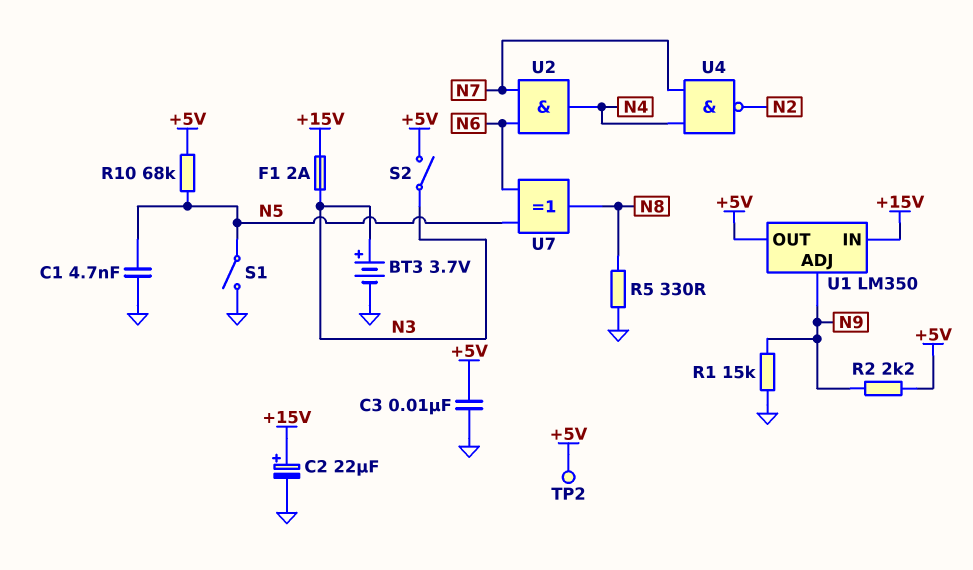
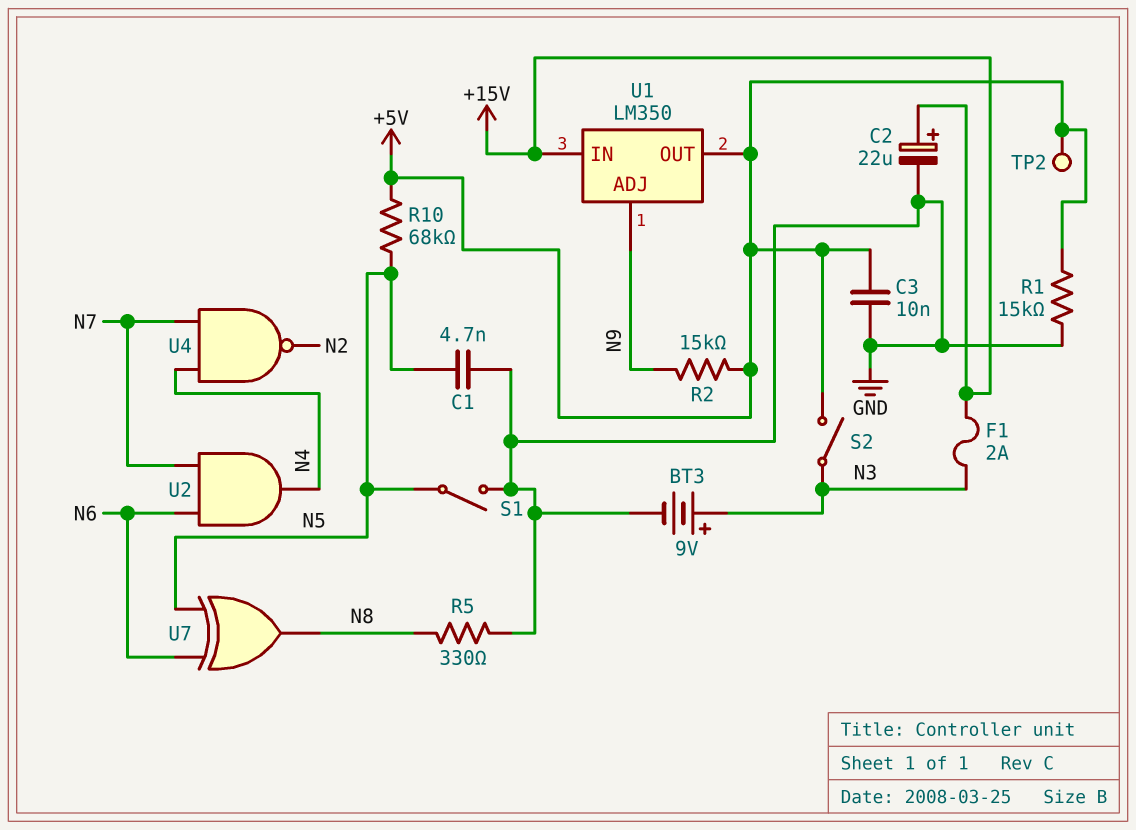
BT3: 3.7V (plus N3, minus GND) -> 9V (plus N3, minus GND)
R1: 15k (GND, N9) -> 15k (+5V, GND)
R2: 2.2k (+5V, N9) -> 15k (+5V, N9)

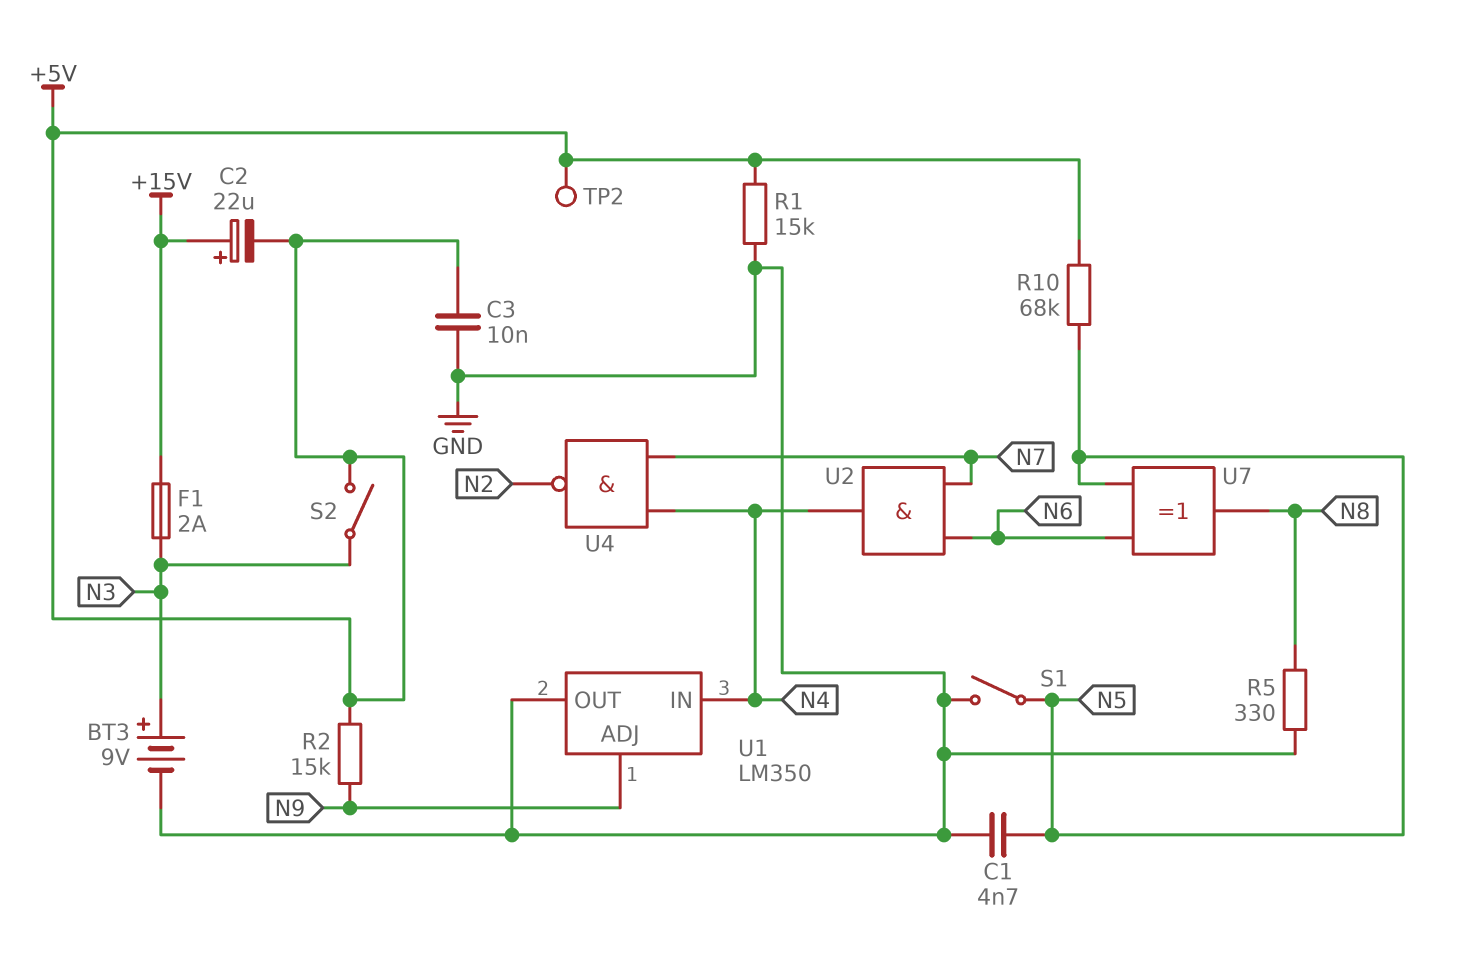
C2: 22uF (plus +15V, minus GND) -> 22uF (plus +15V, minus +5V)
U1 pin IN: +15V -> N4
U1 pin OUT: +5V -> GND

